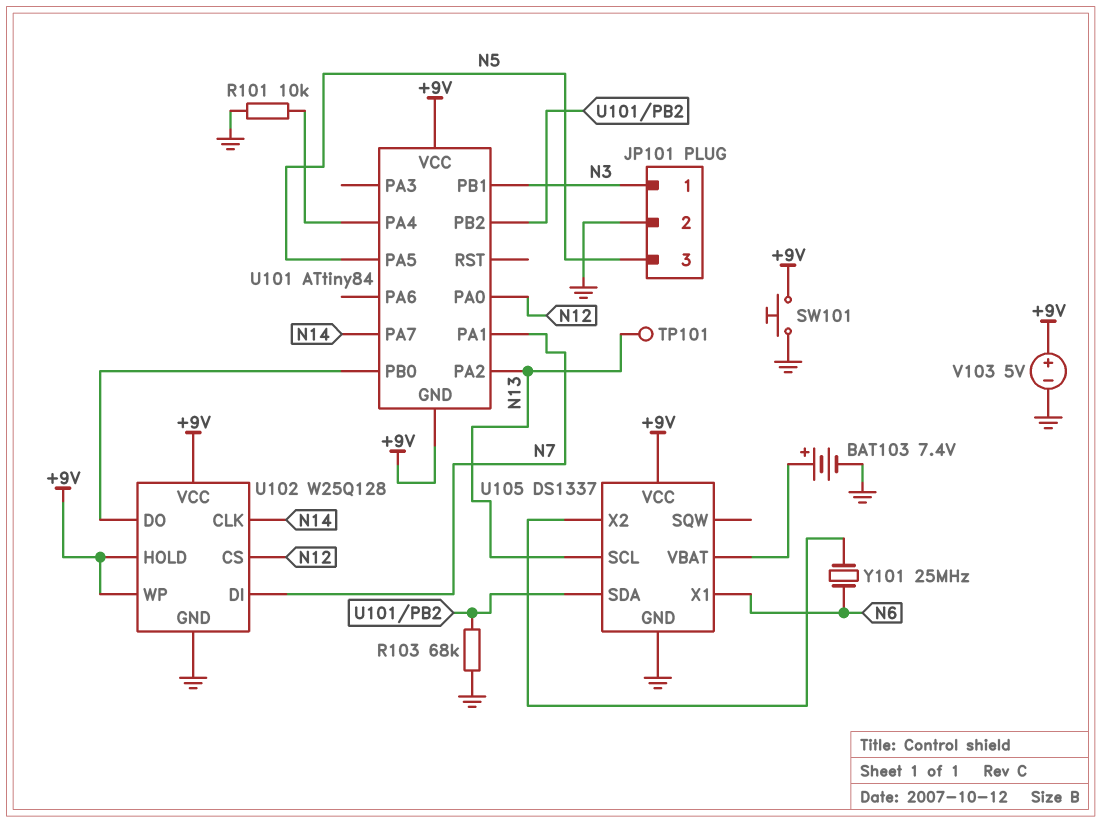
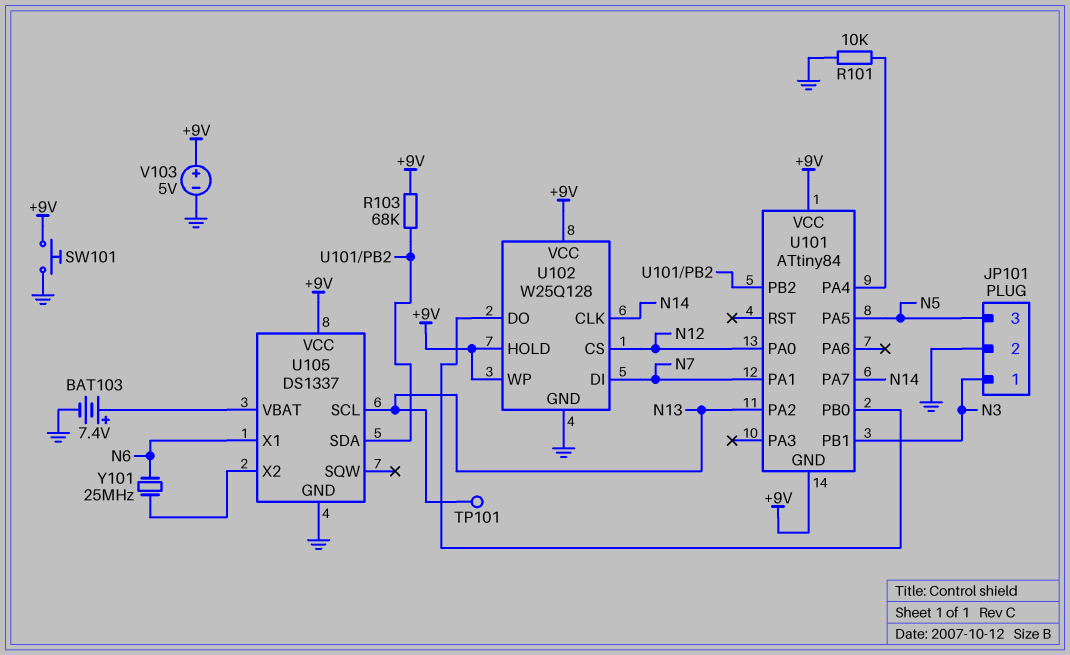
R103: 68k (GND, U101/PB2) -> 68k (+9V, U101/PB2)

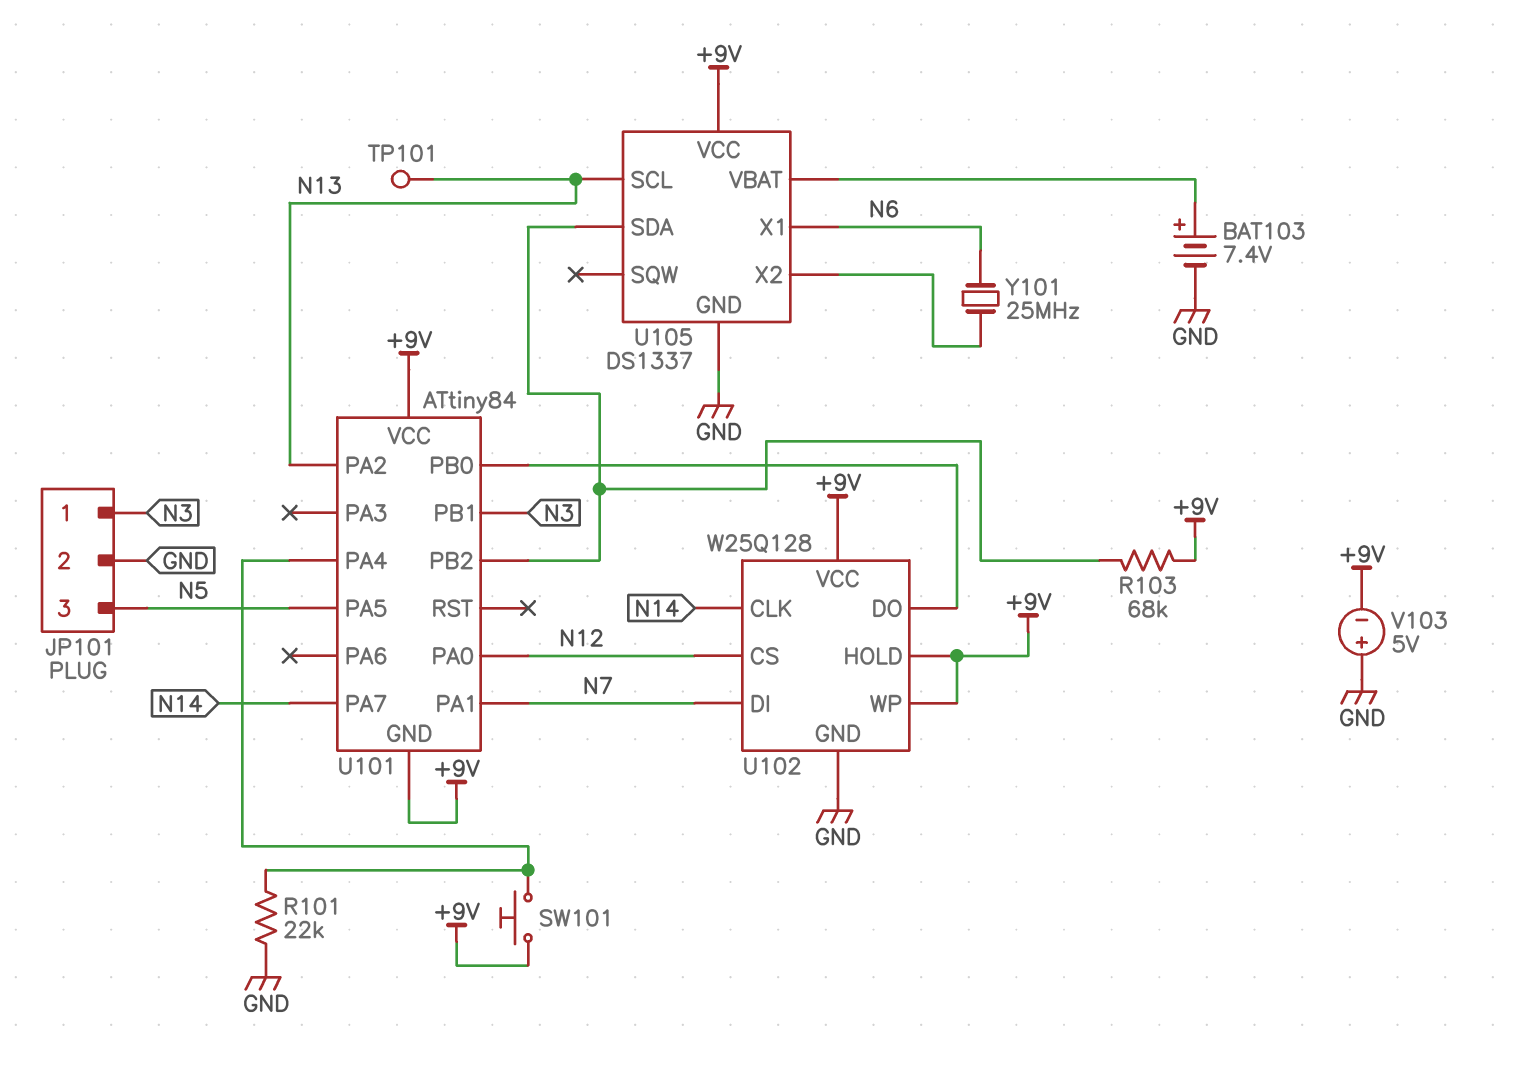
R101: 10k (GND, U101/PA4) -> 22k (GND, U101/PA4)
SW101: button (+9V, GND) -> button (+9V, U101/PA4)
V103: 5V (plus +9V, minus GND) -> 5V (plus GND, minus +9V)

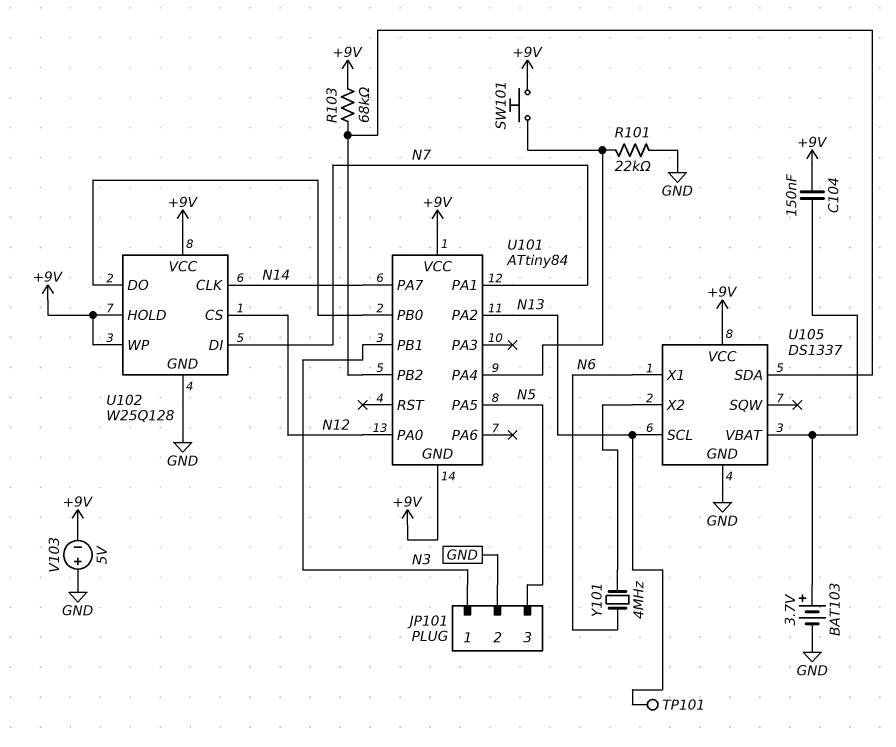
BAT103: 7.4V (plus U105/VBAT, minus GND) -> 3.7V (plus U105/VBAT, minus GND)
C104: none -> 150nF (+9V, U105/VBAT)
Y101: 25MHz (N6, U105/X2) -> 4MHz (N6, U105/X2)

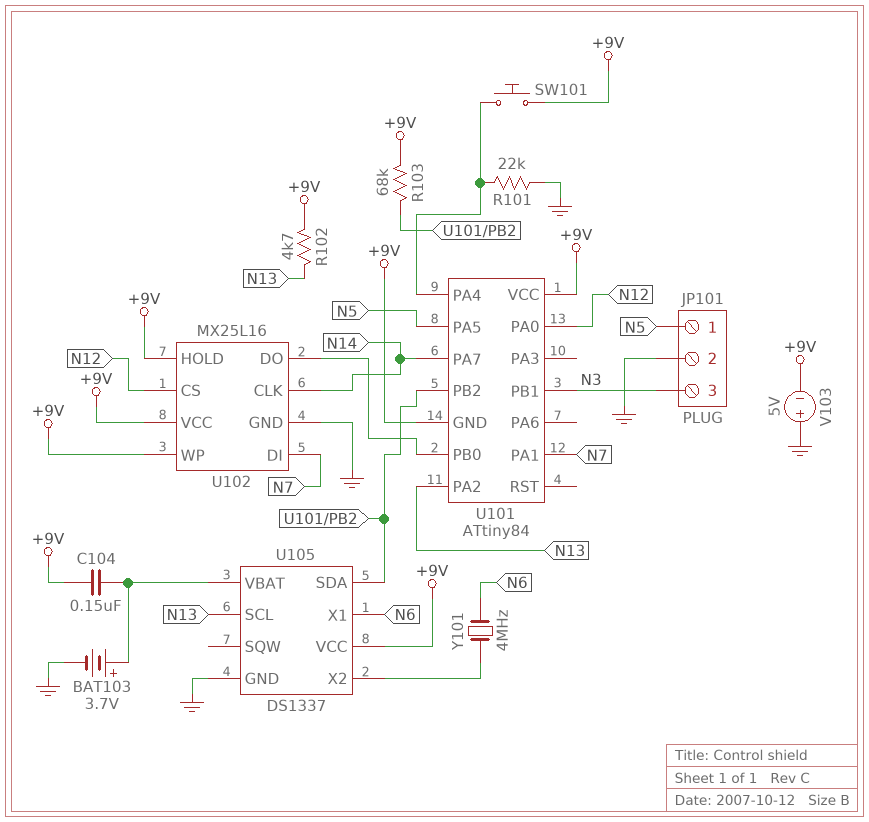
JP101 pin 1: N3 -> N5
JP101 pin 3: N5 -> N3
R102: none -> 4.7k (+9V, N13)
TP101: test point (N13) -> none
U102: W25Q128 -> MX25L16

